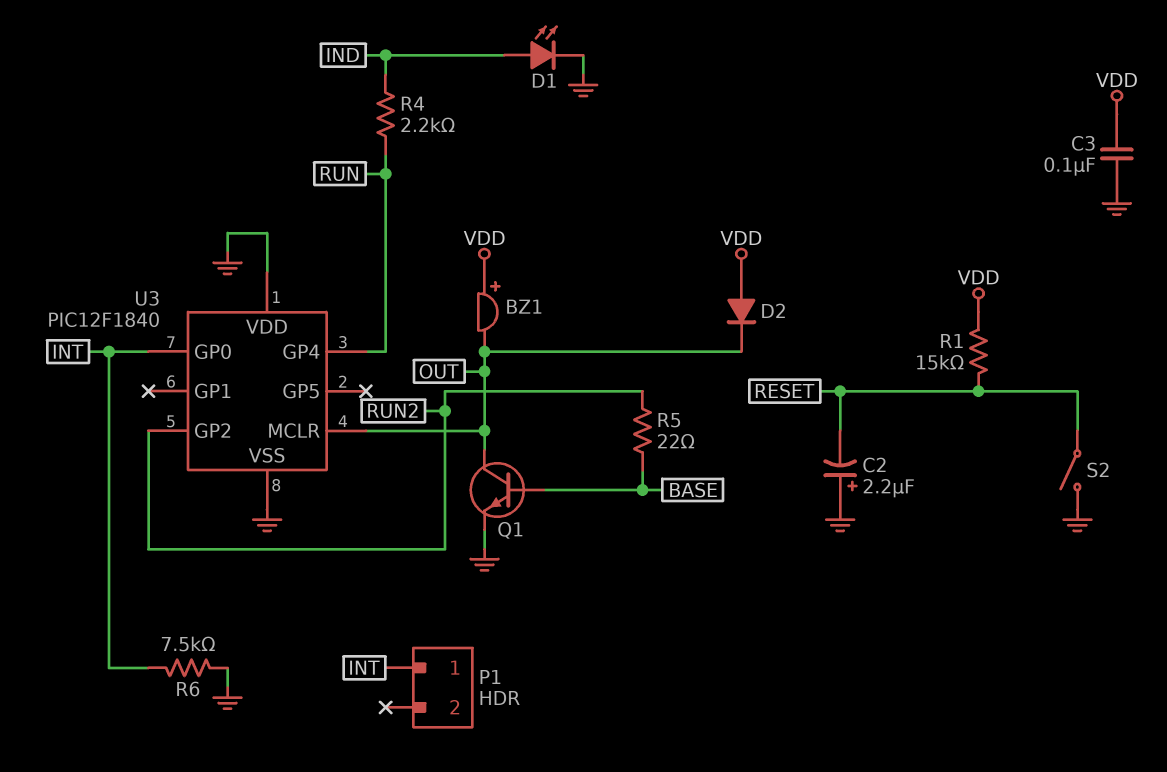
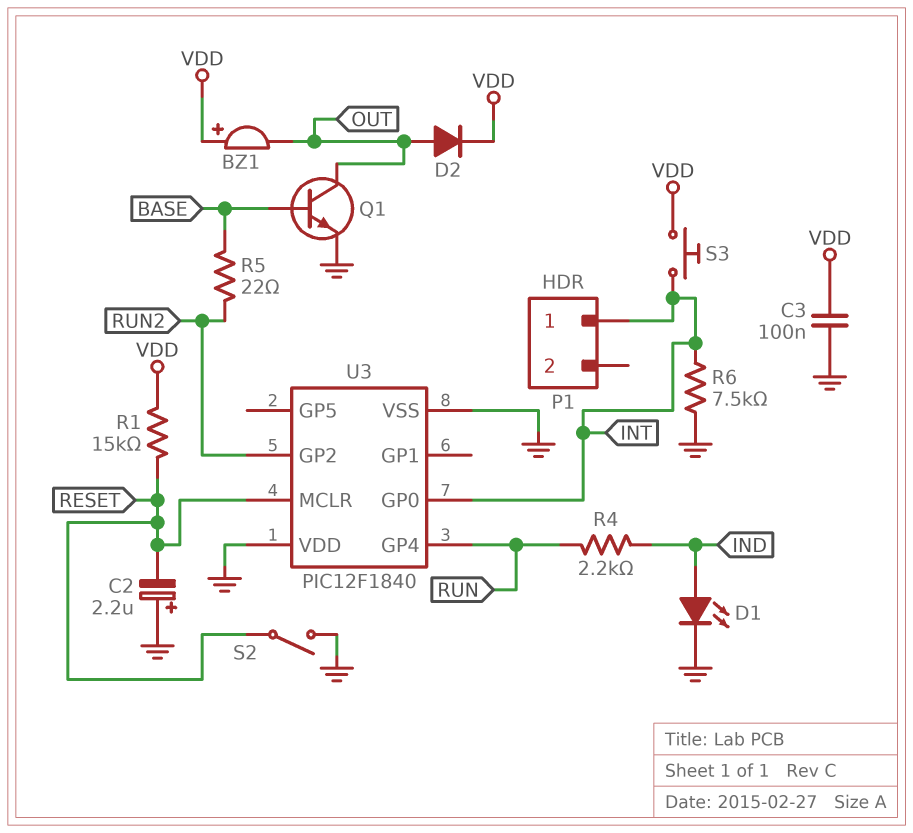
D2: diode (A VDD, K OUT) -> diode (A OUT, K VDD)
S3: none -> button (INT, VDD)
U3 pin MCLR: OUT -> RESET

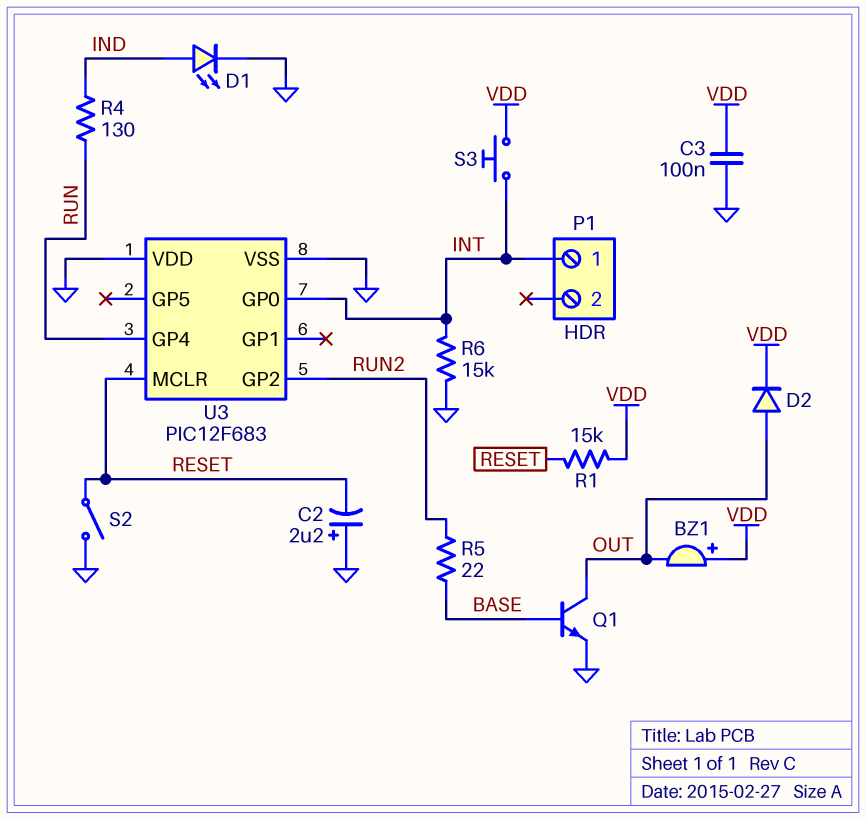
R4: 2.2k (IND, RUN) -> 130 (IND, RUN)
R6: 7.5k (GND, INT) -> 15k (GND, INT)
U3: PIC12F1840 -> PIC12F683

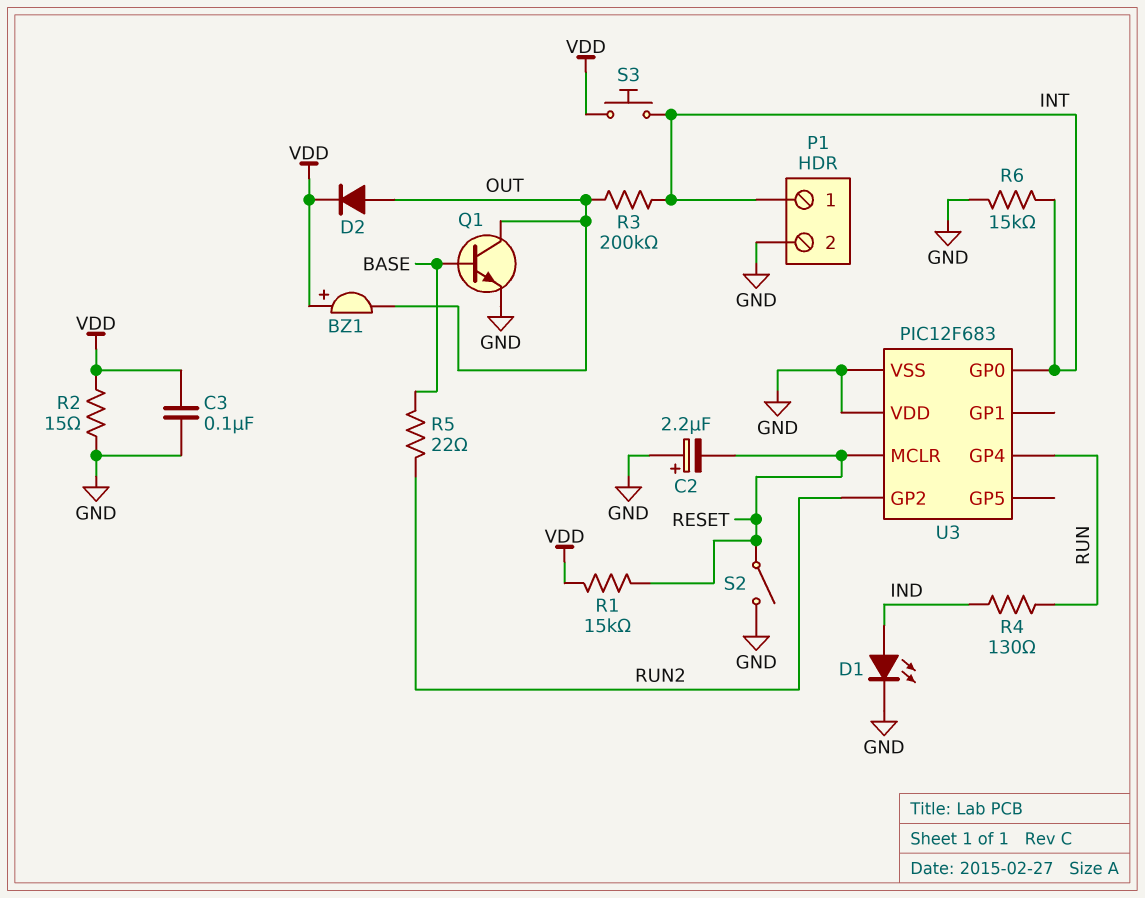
P1 pin 2: none -> GND
R2: none -> 15 (GND, VDD)
R3: none -> 200k (INT, OUT)

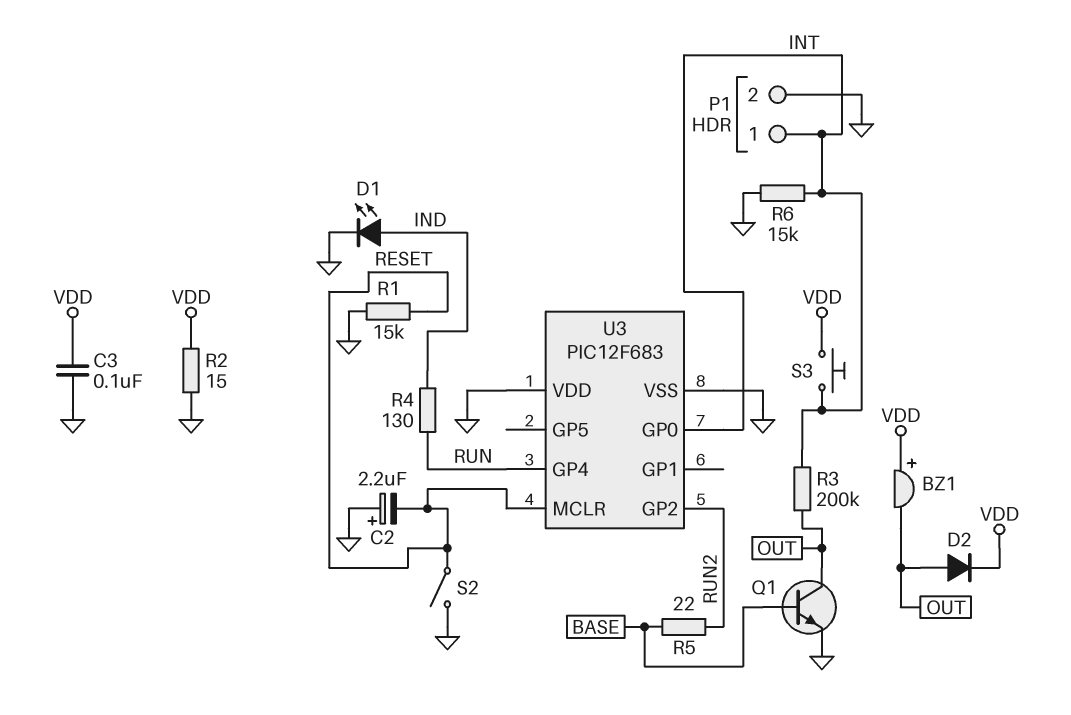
R1: 15k (RESET, VDD) -> 15k (GND, RESET)

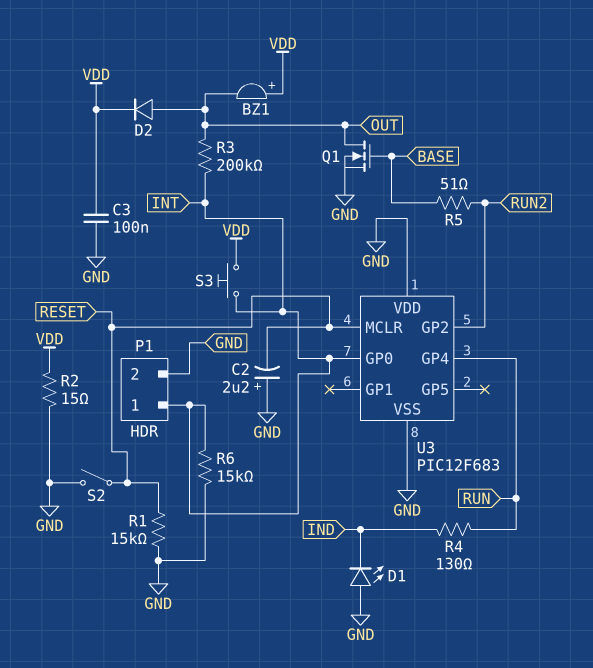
D1: LED (A IND, K GND) -> LED (A GND, K IND)
Q1: NPN (B BASE, C OUT, E GND) -> NMOS (G BASE, D OUT, S GND)
R5: 22 (BASE, RUN2) -> 51 (BASE, RUN2)

